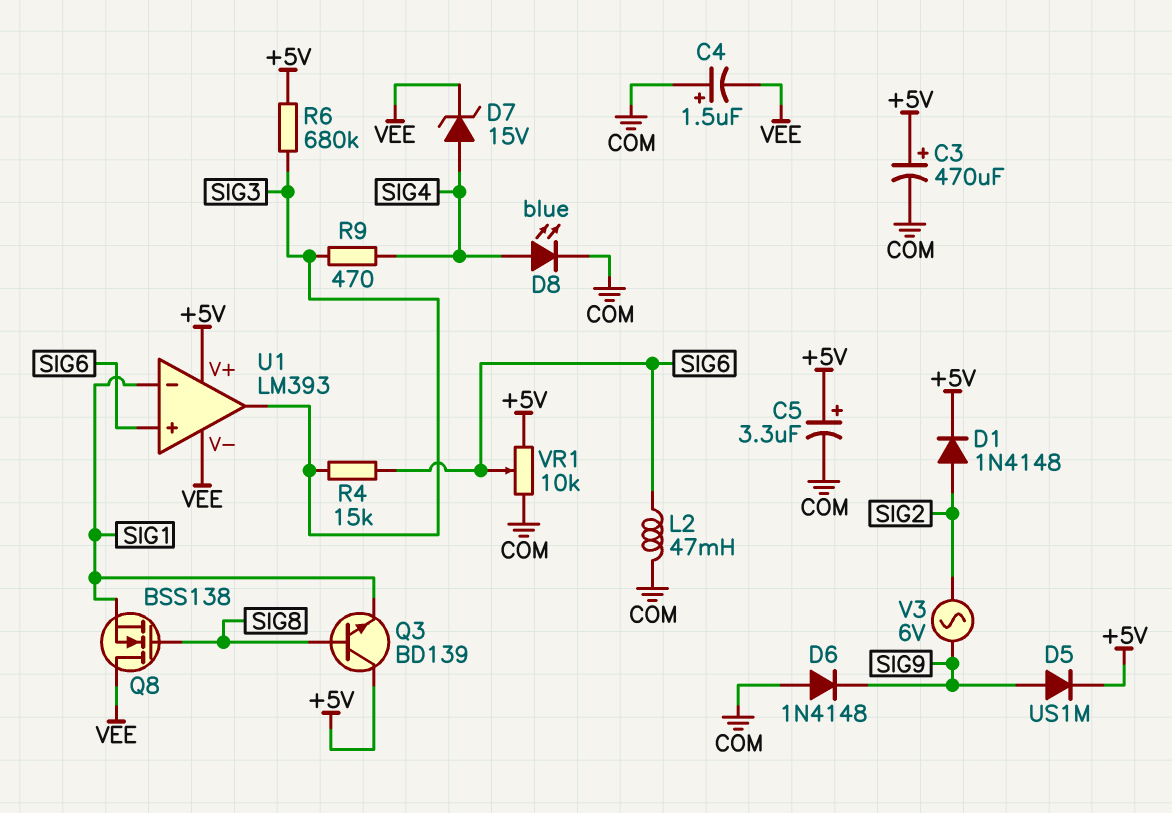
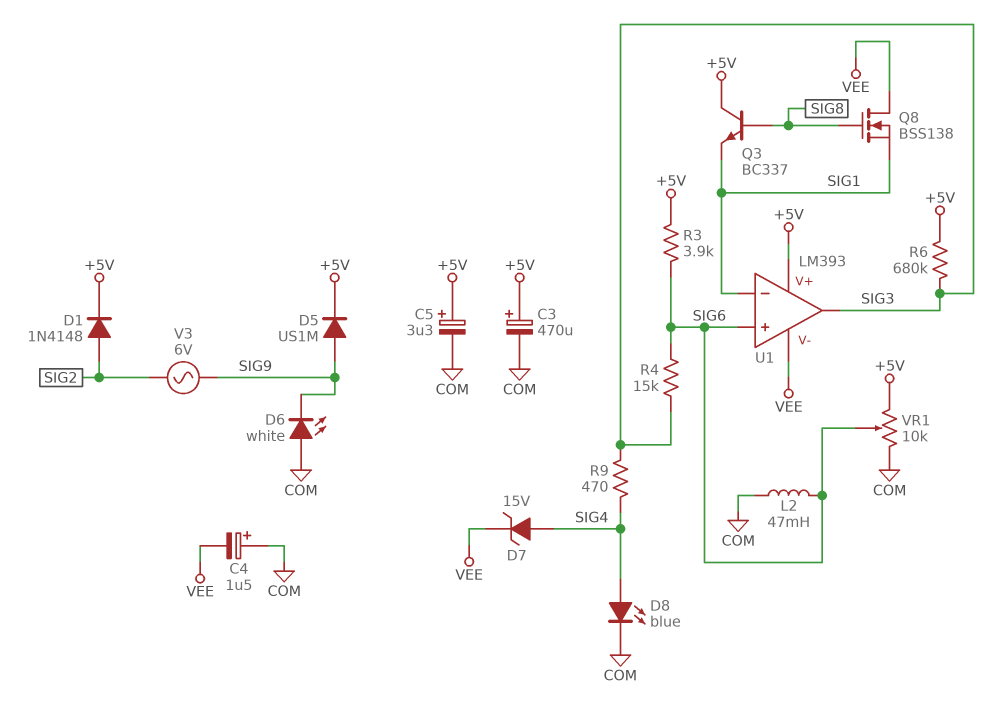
D6: diode 1N4148 (A COM, K SIG9) -> LED white (A COM, K SIG9)
Q3: NPN BD139 (B SIG8, C +5V, E SIG1) -> NPN BC337 (B SIG8, C +5V, E SIG1)
R3: none -> 3.9k (+5V, SIG6)

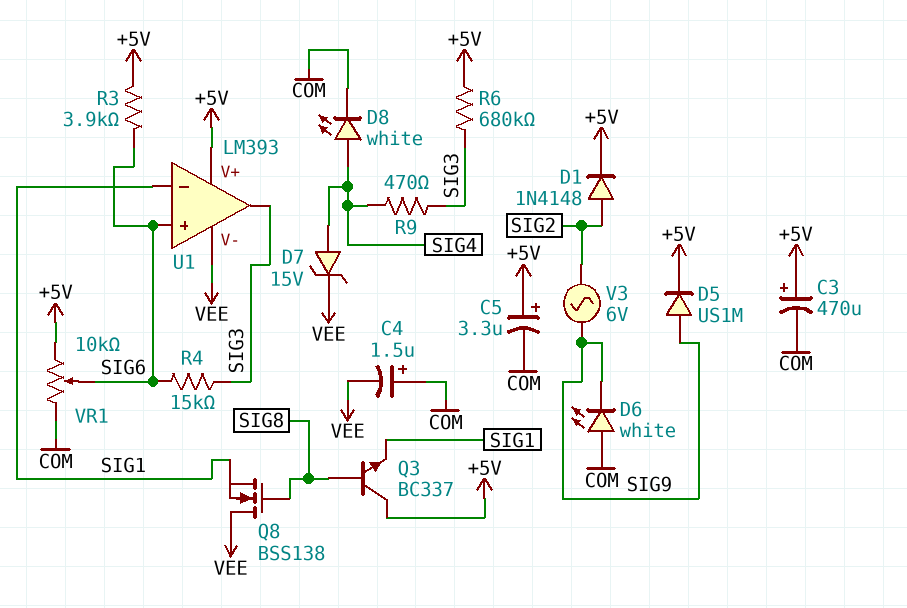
D8: LED blue (A SIG4, K COM) -> LED white (A SIG4, K COM)
L2: 47mH (COM, SIG6) -> none

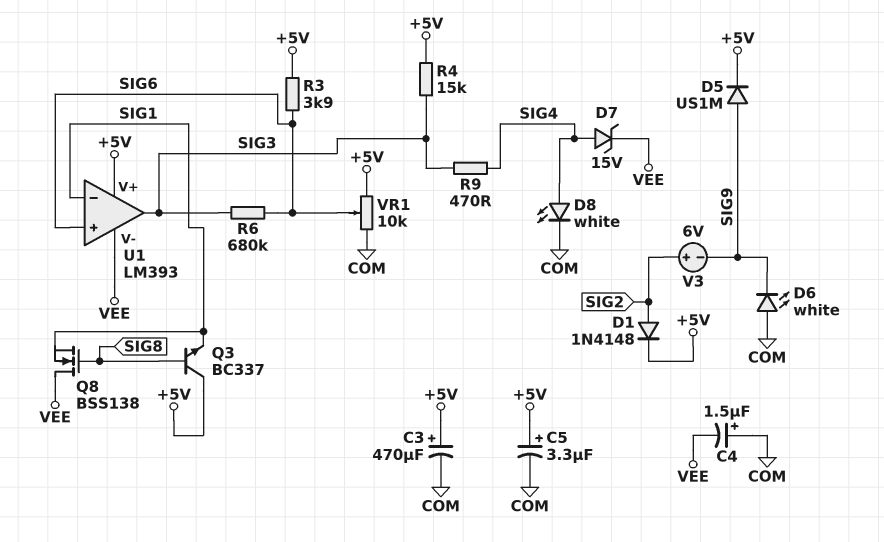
R4: 15k (SIG3, SIG6) -> 15k (+5V, SIG3)
R6: 680k (+5V, SIG3) -> 680k (SIG3, SIG6)
V3: AC 6V (SIG2, SIG9) -> 6V (plus SIG2, minus SIG9)

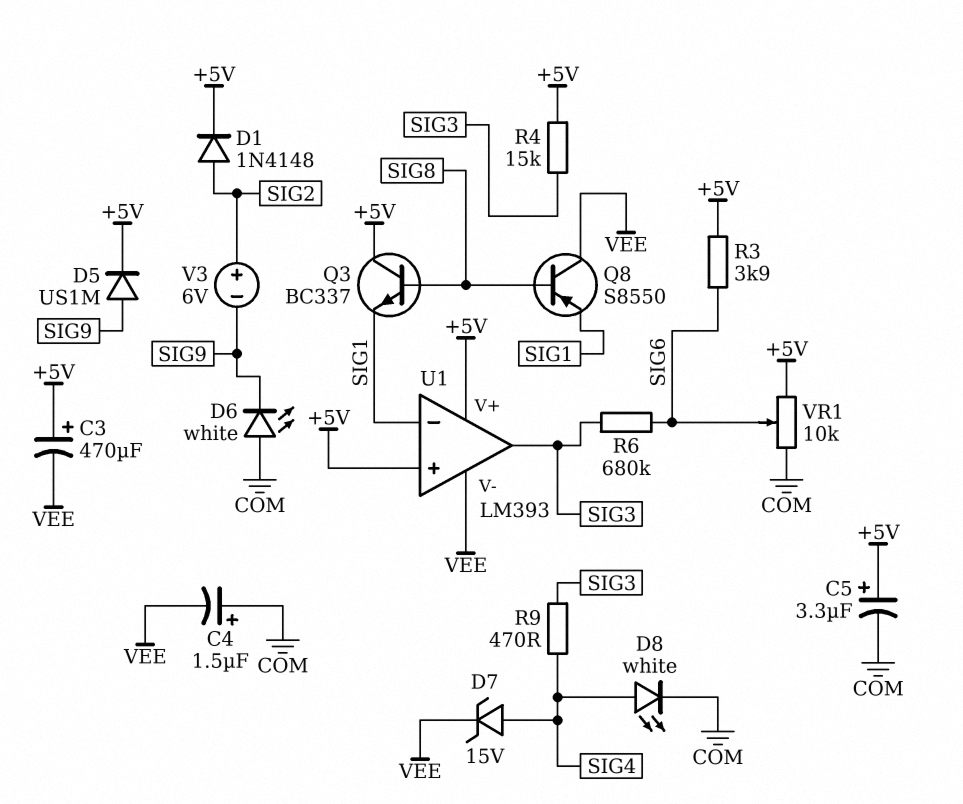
C3: 470uF (plus +5V, minus COM) -> 470uF (plus +5V, minus VEE)
Q8: NMOS BSS138 (G SIG8, D VEE, S SIG1) -> PNP S8550 (B SIG8, C VEE, E SIG1)
U1 pin in+: SIG6 -> +5V

